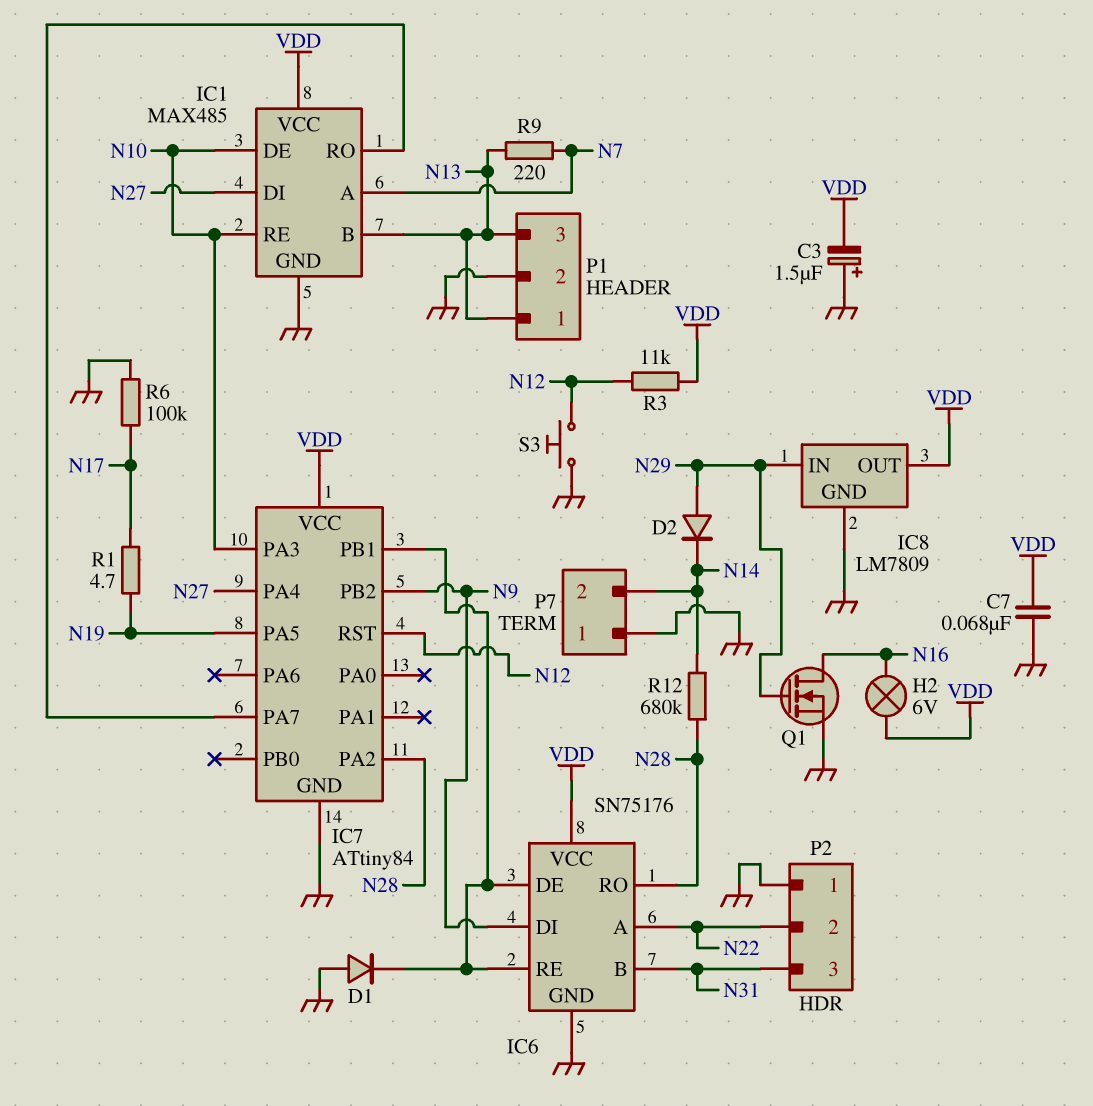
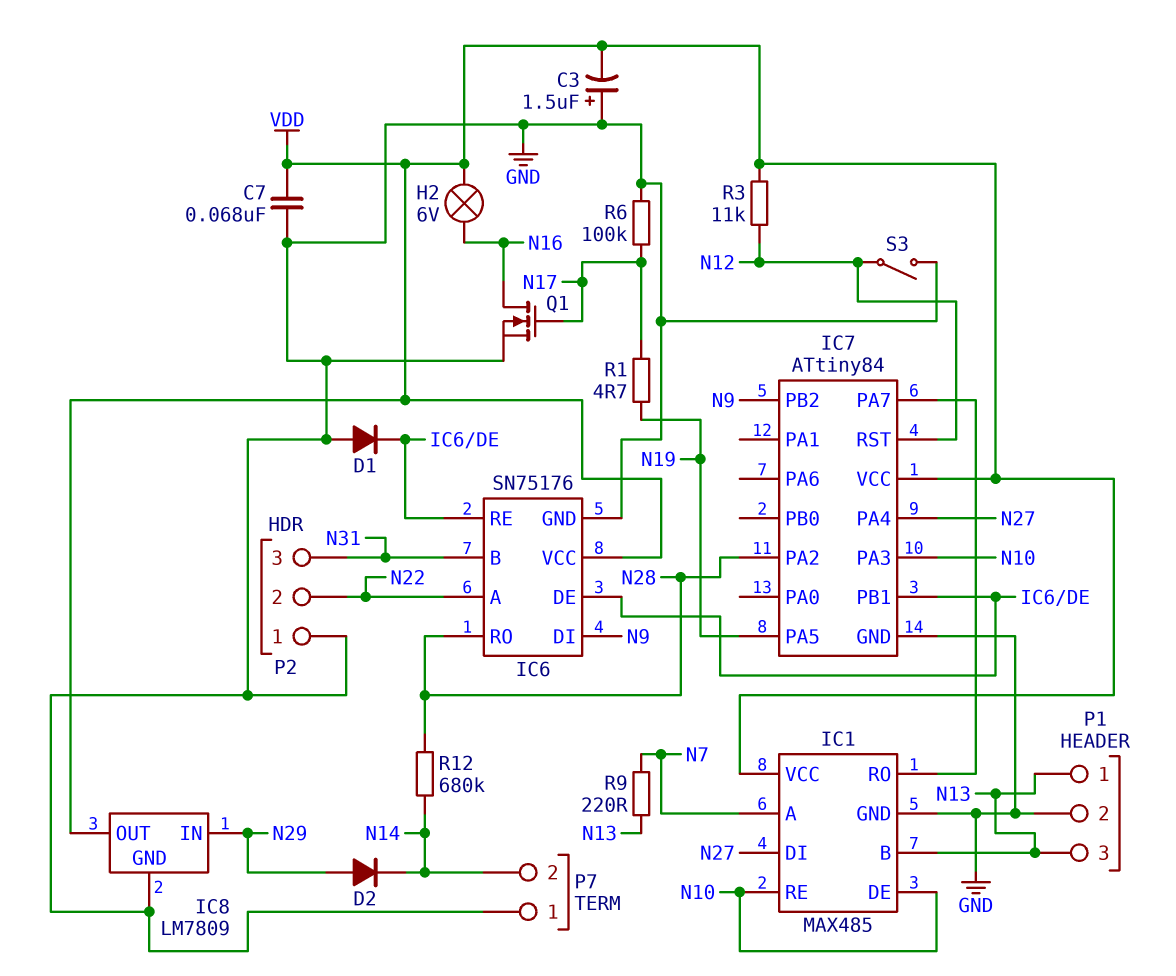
Q1: NMOS (G N29, D N16, S GND) -> NMOS (G N17, D N16, S GND)
S3: button (GND, N12) -> switch (GND, N12)

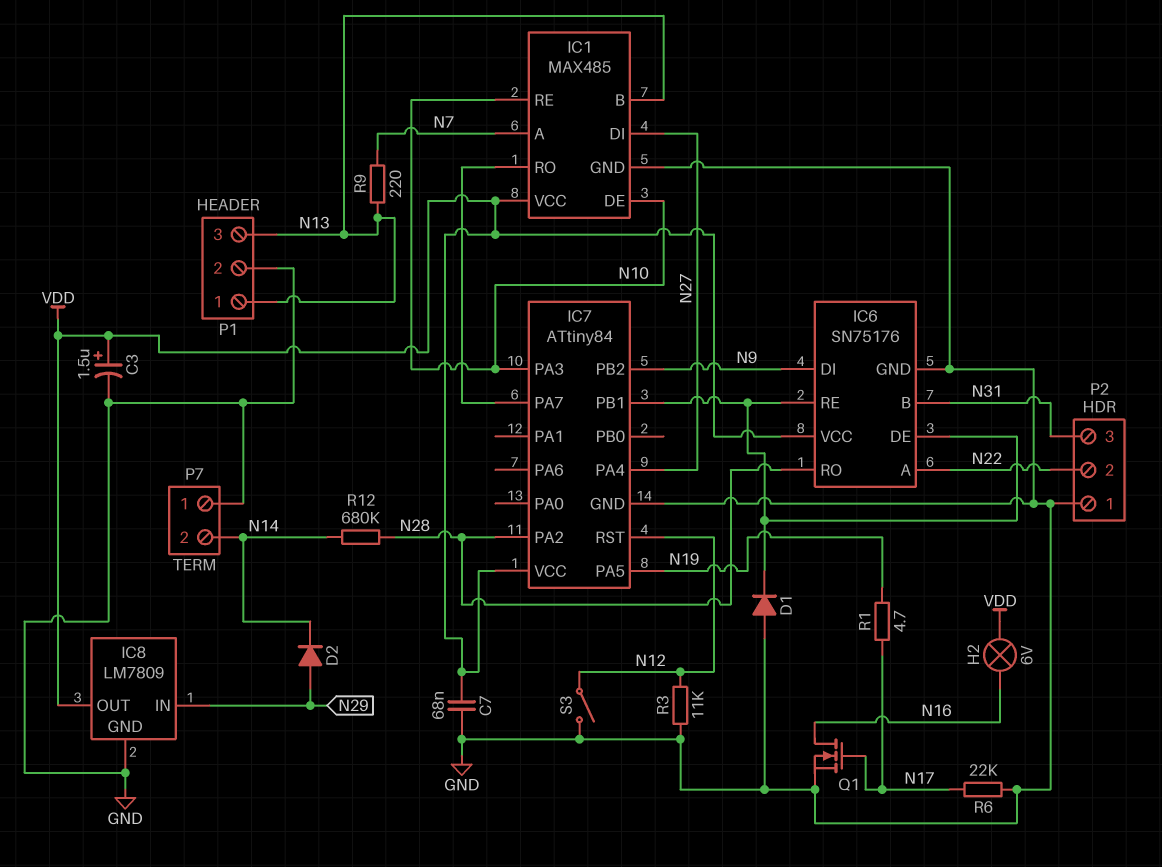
C3: 1.5uF (plus GND, minus VDD) -> 1.5uF (plus VDD, minus GND)
R3: 11k (N12, VDD) -> 11k (GND, N12)
R6: 100k (GND, N17) -> 22k (GND, N17)

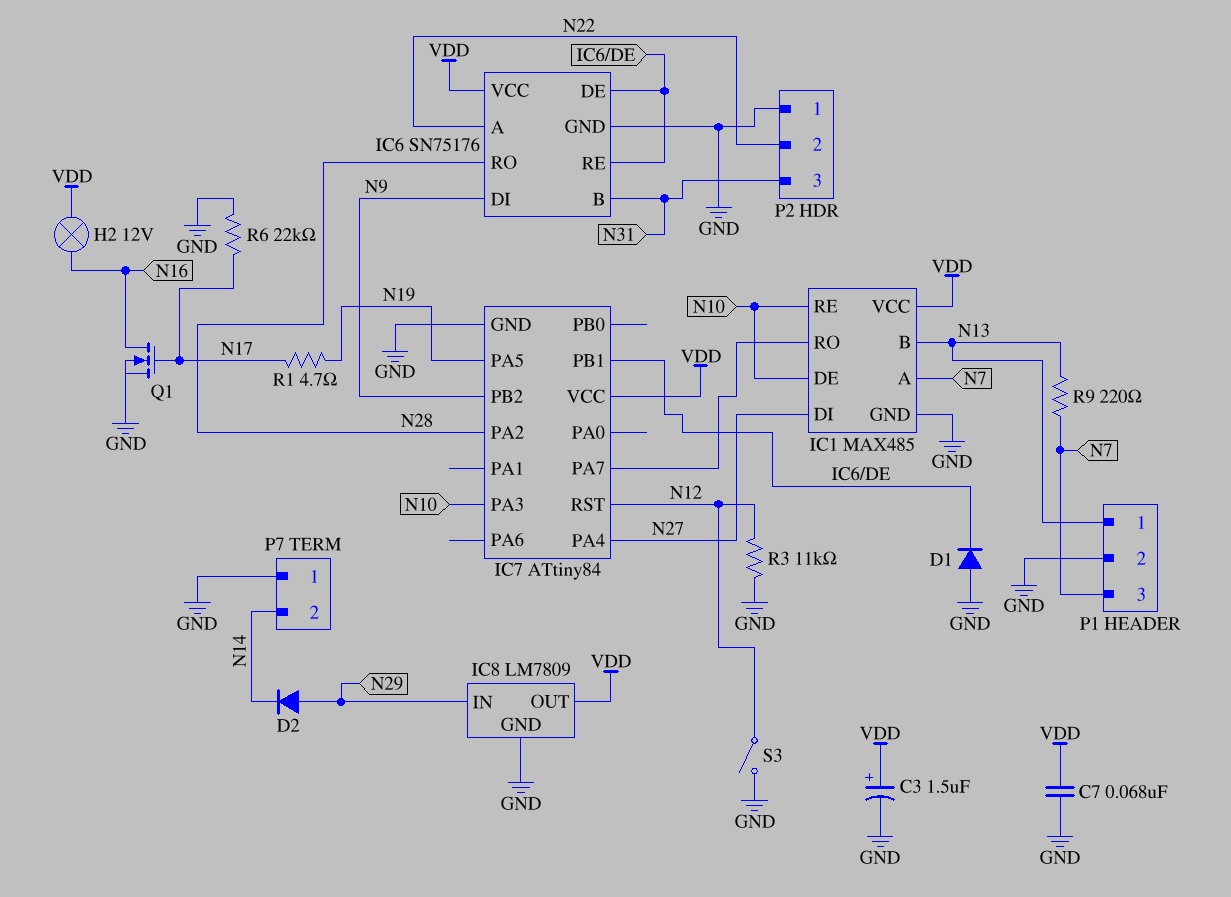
H2: lamp 6V (N16, VDD) -> lamp 12V (N16, VDD)
P1 pin 3: N13 -> N7
R12: 680k (N14, N28) -> none

